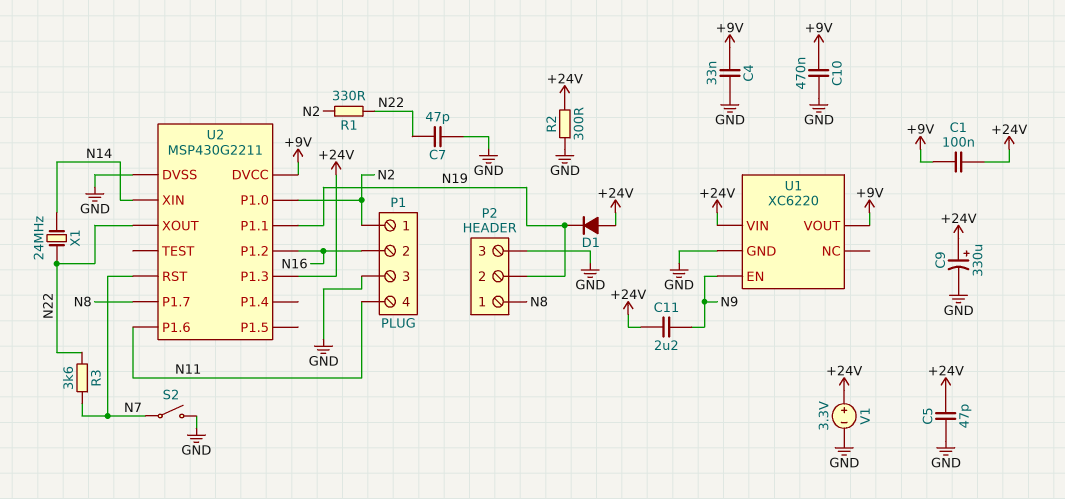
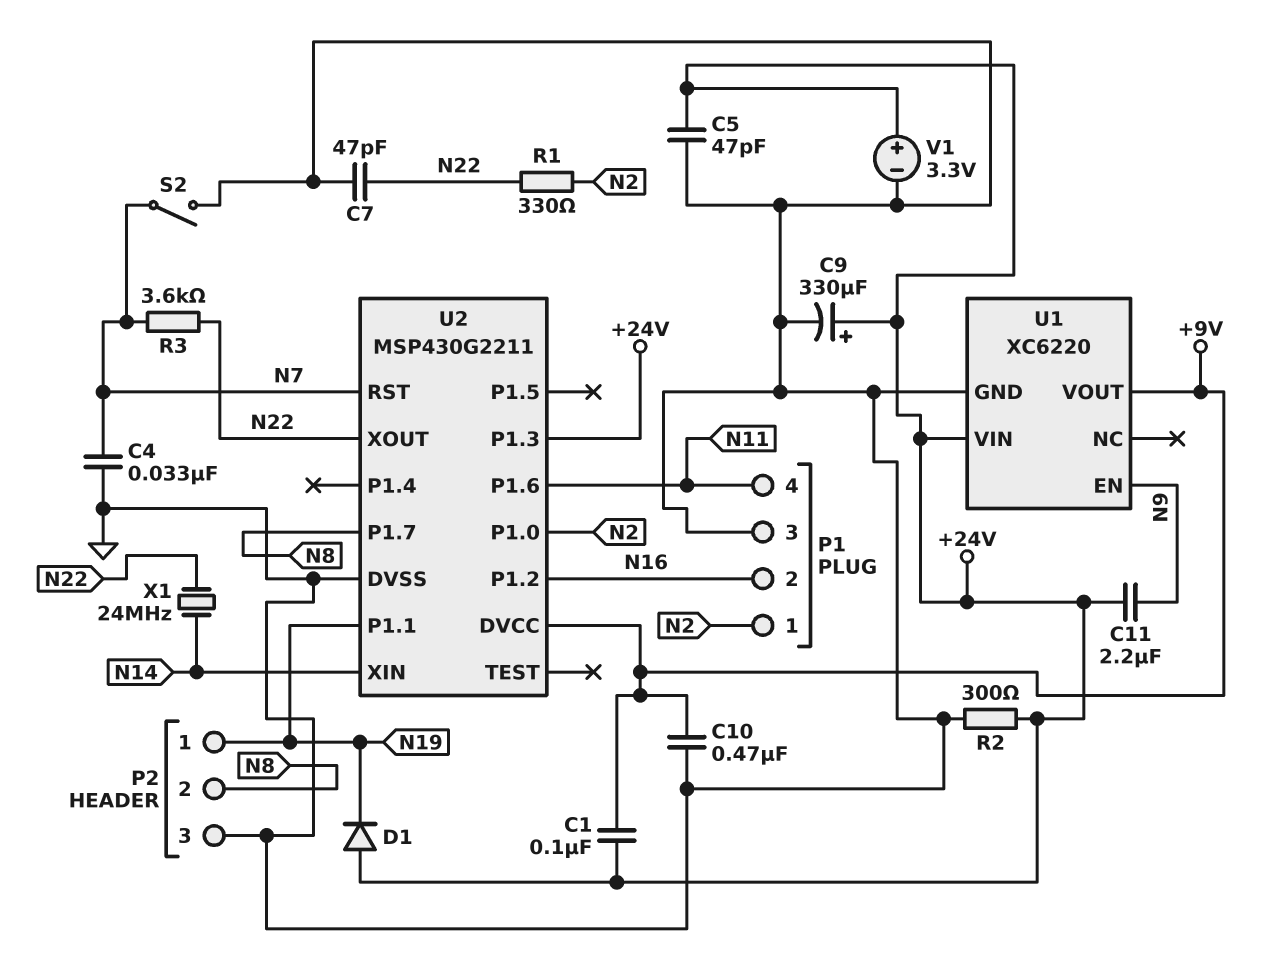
C4: 33nF (+9V, GND) -> 33nF (GND, N7)
P2 pin 1: N8 -> N19
P2 pin 2: N19 -> N8

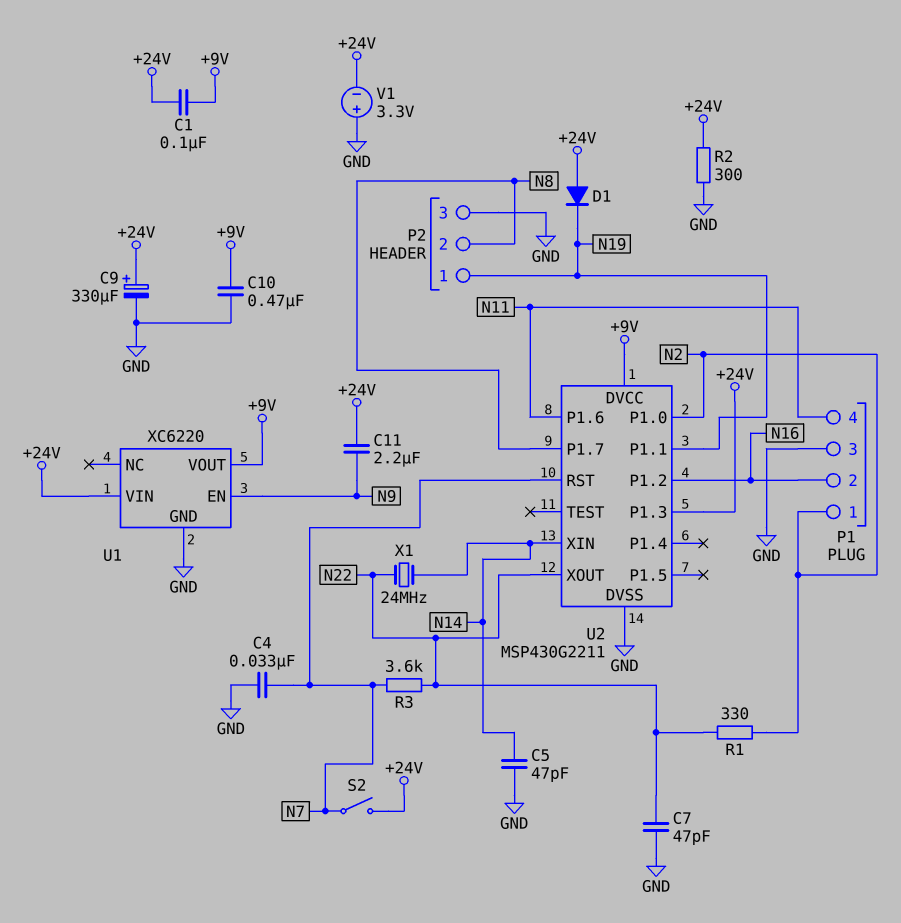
C5: 47pF (+24V, GND) -> 47pF (GND, N14)
S2: switch (GND, N7) -> switch (+24V, N7)
V1: 3.3V (plus +24V, minus GND) -> 3.3V (plus GND, minus +24V)

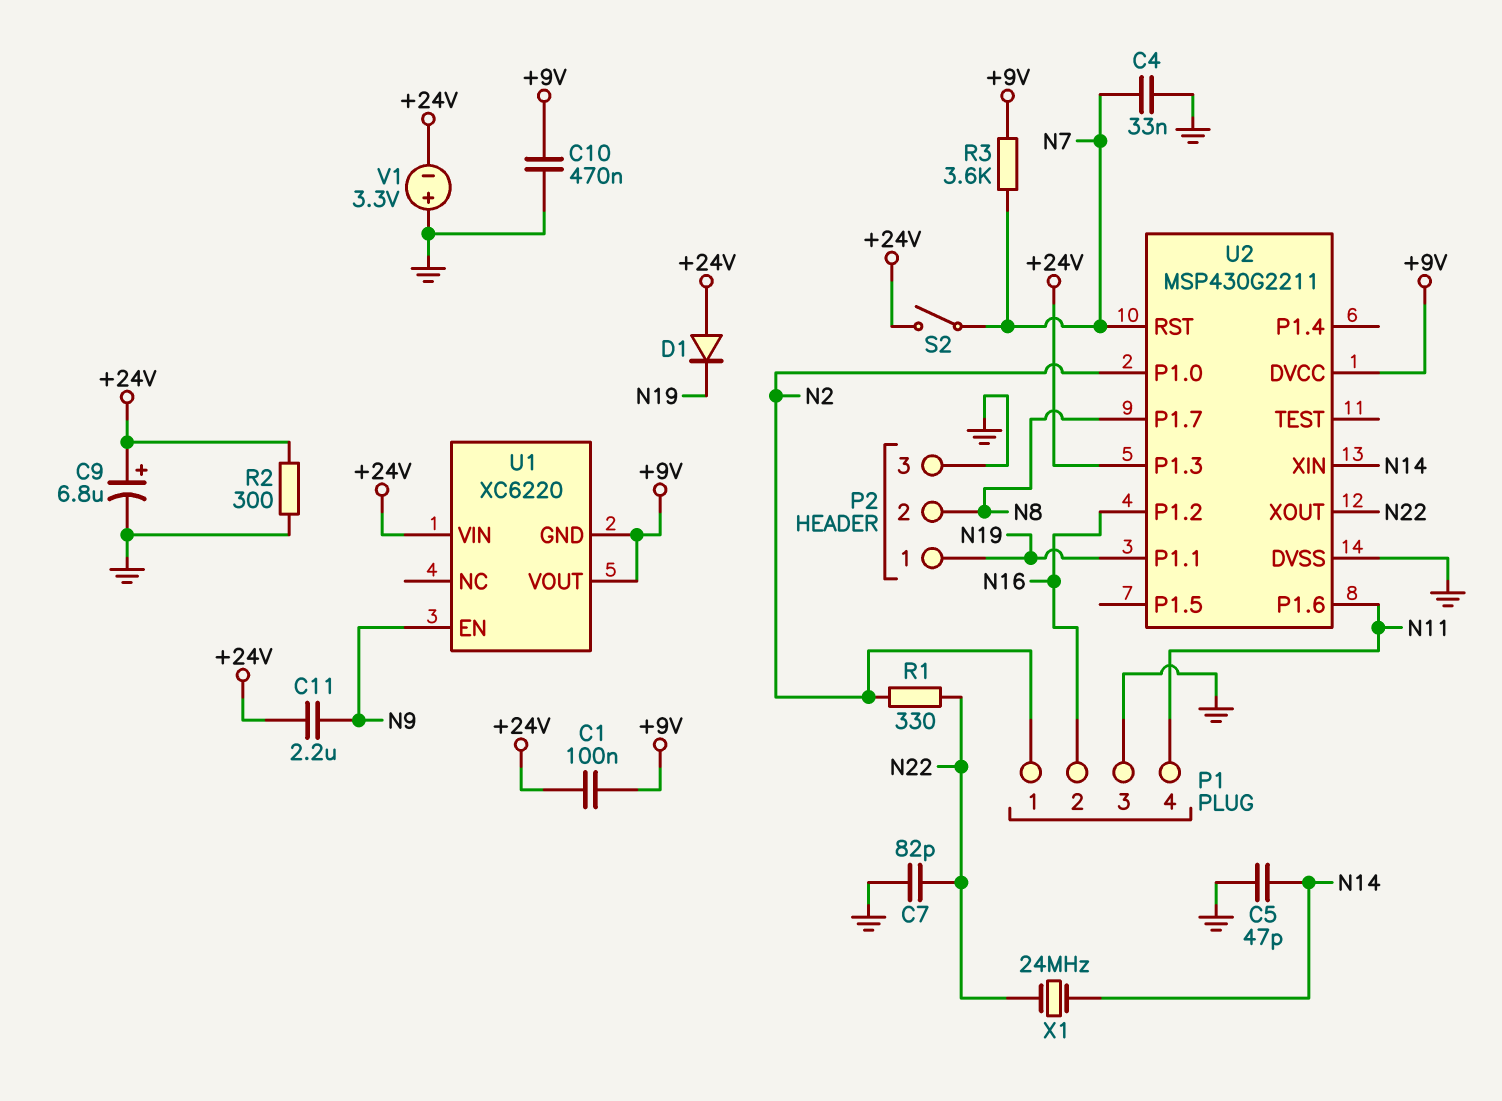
C7: 47pF (GND, N22) -> 82pF (GND, N22)
C9: 330uF (plus +24V, minus GND) -> 6.8uF (plus +24V, minus GND)
R3: 3.6k (N7, N22) -> 3.6k (+9V, N7)
U1 pin GND: GND -> +9V

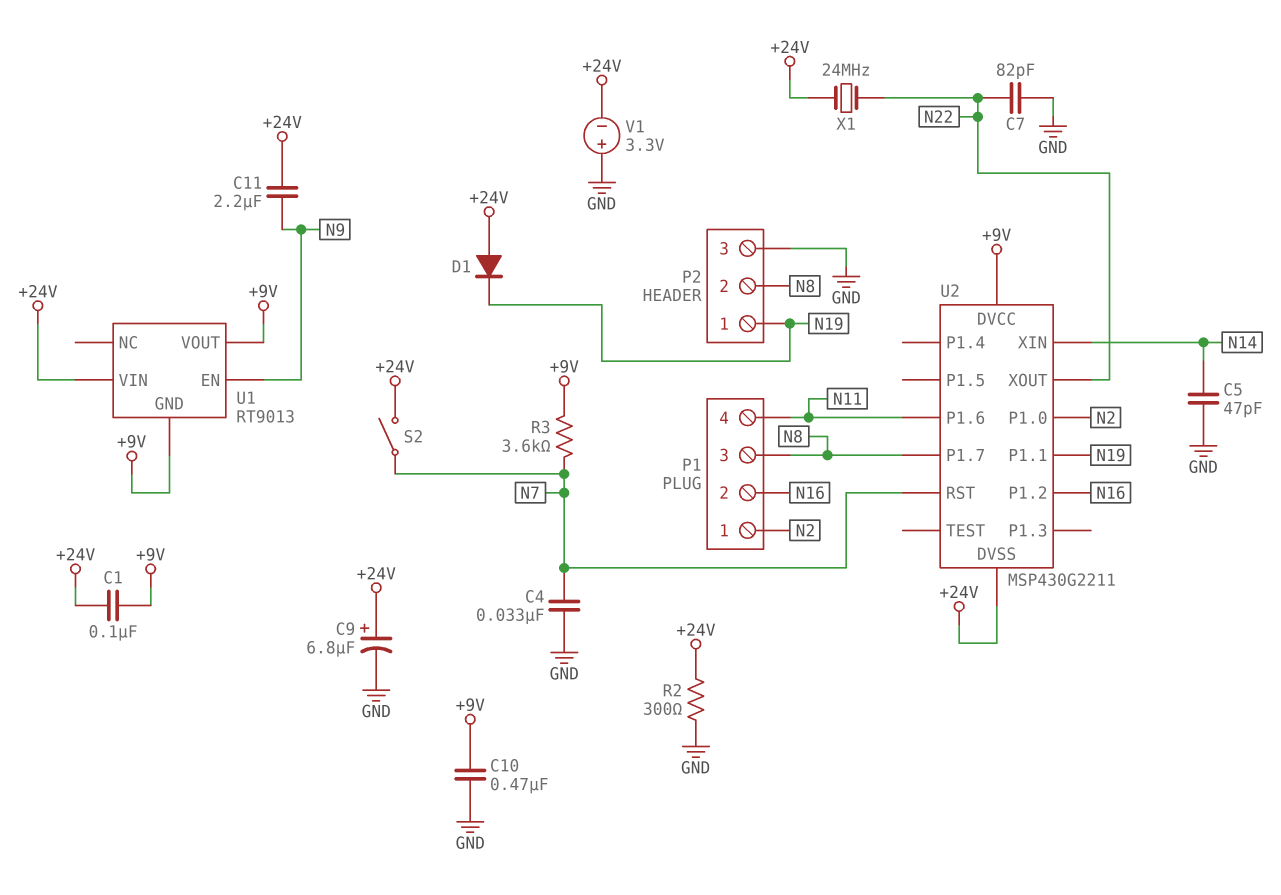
P1 pin 3: GND -> N8
R1: 330 (N2, N22) -> none
U1: XC6220 -> RT9013
U2 pin DVSS: GND -> +24V
U2 pin P1.3: +24V -> none
X1: 24MHz (N14, N22) -> 24MHz (+24V, N22)

